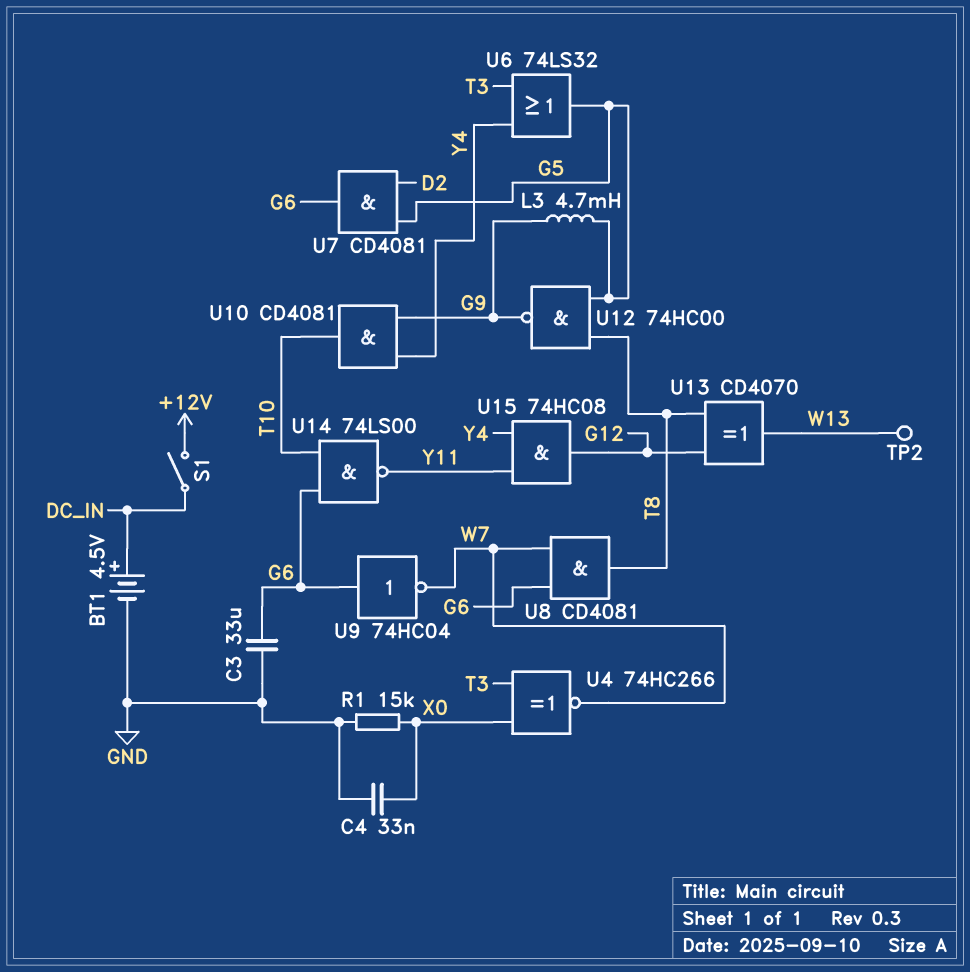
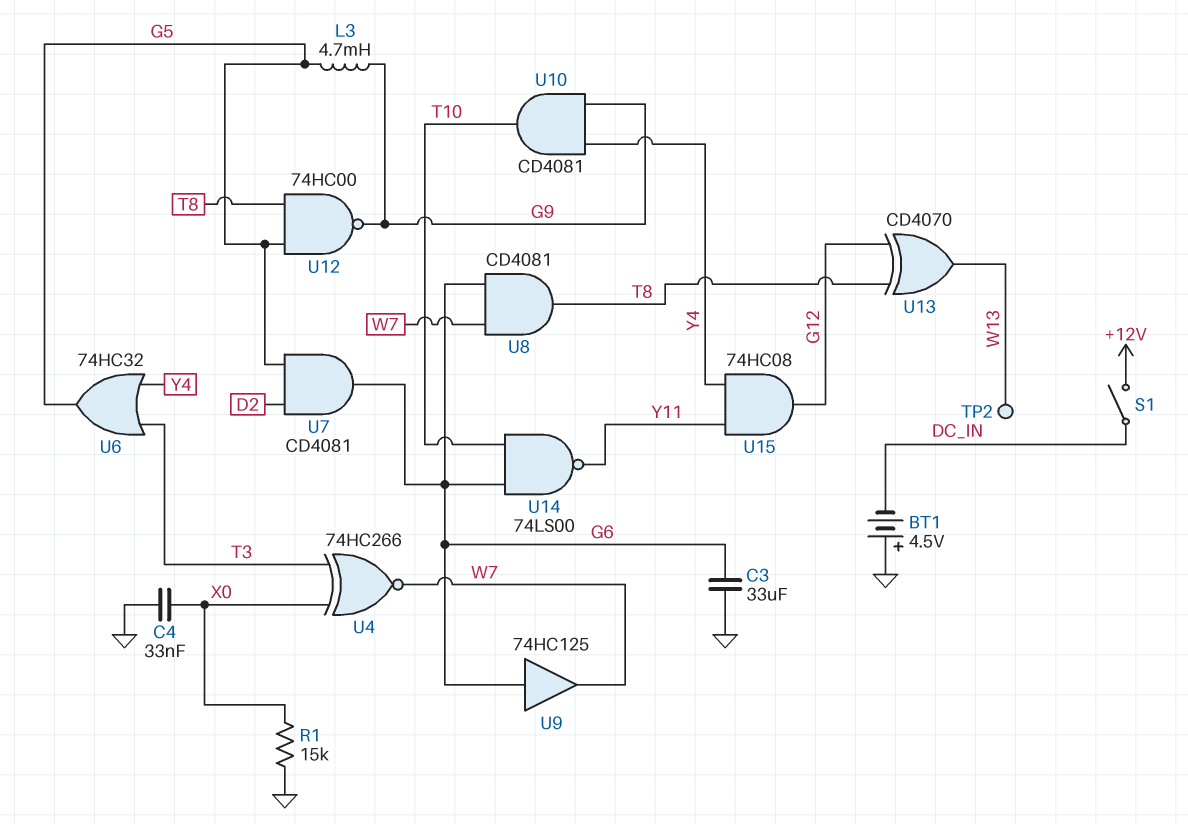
BT1: 4.5V (plus DC_IN, minus GND) -> 4.5V (plus GND, minus DC_IN)
U6: OR 74LS32 (in T3, in Y4, out G5) -> OR 74HC32 (in T3, in Y4, out G5)
U9: NOT 74HC04 (in G6, out W7) -> buffer 74HC125 (in G6, out W7)

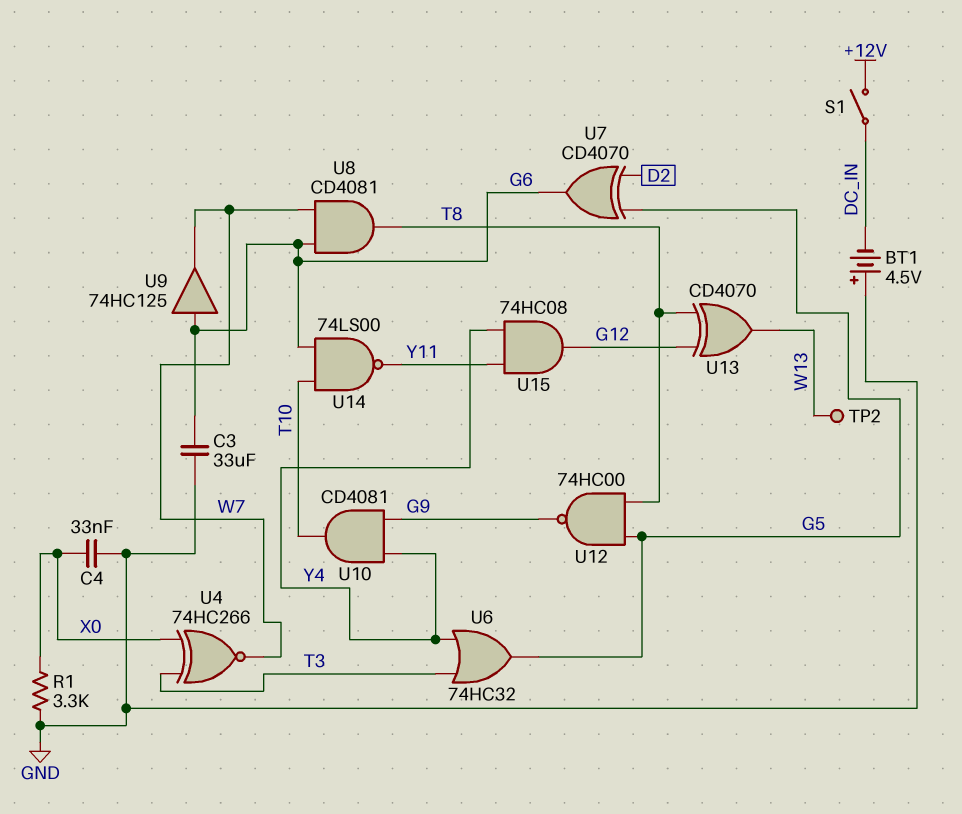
L3: 4.7mH (G5, G9) -> none
R1: 15k (GND, X0) -> 3.3k (GND, X0)
U7: AND CD4081 (in D2, in G5, out G6) -> XOR CD4070 (in D2, in G5, out G6)

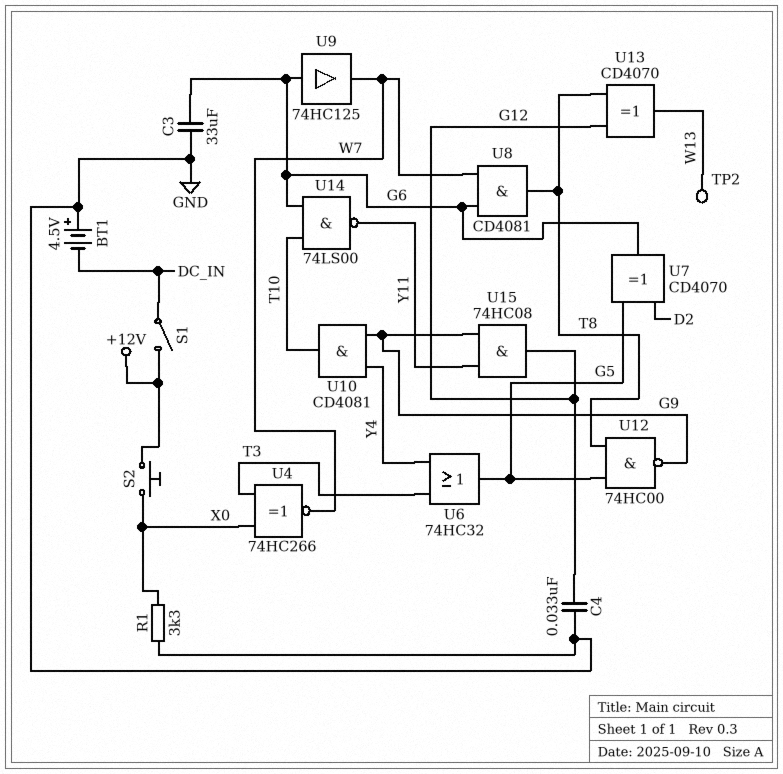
C4: 33nF (GND, X0) -> 33nF (G12, GND)
S2: none -> button (+12V, X0)
U15: AND 74HC08 (in Y4, in Y11, out G12) -> AND 74HC08 (in G9, in Y11, out G12)

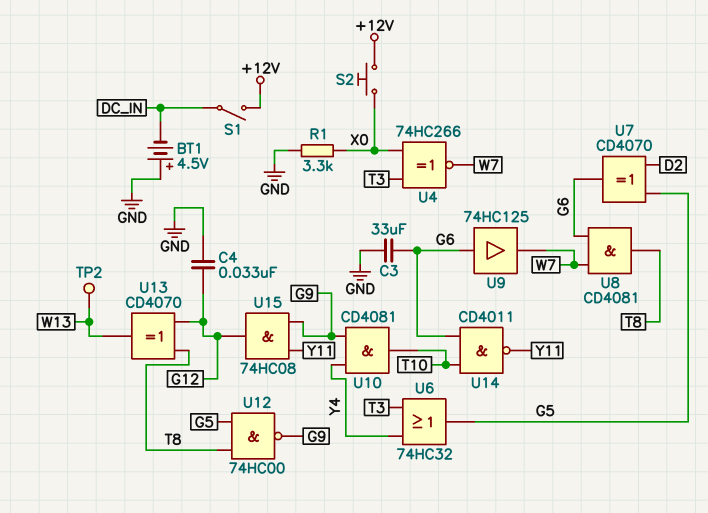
U14: NAND 74LS00 (in G6, in T10, out Y11) -> NAND CD4011 (in G6, in T10, out Y11)

